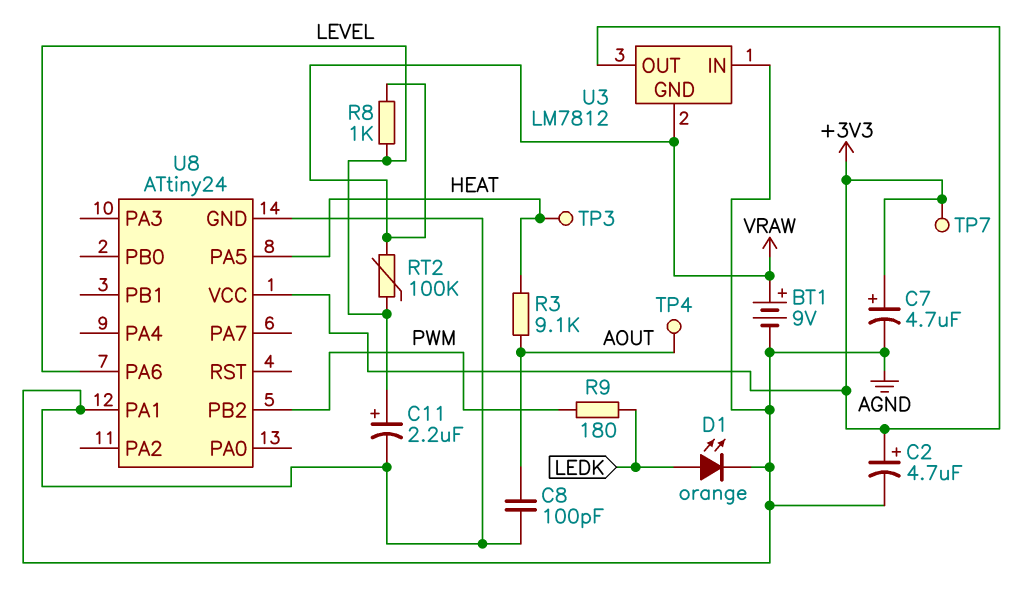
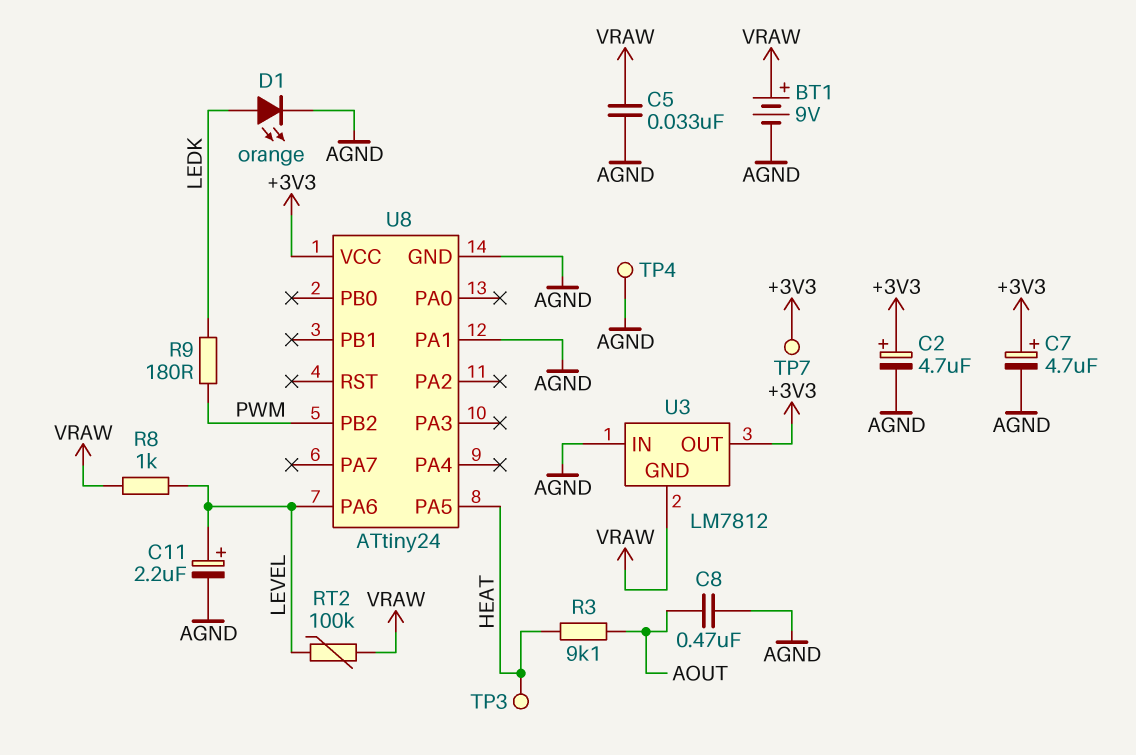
C5: none -> 33nF (AGND, VRAW)
C8: 100pF (AGND, AOUT) -> 470nF (AGND, AOUT)
TP4: test point (AOUT) -> test point (AGND)

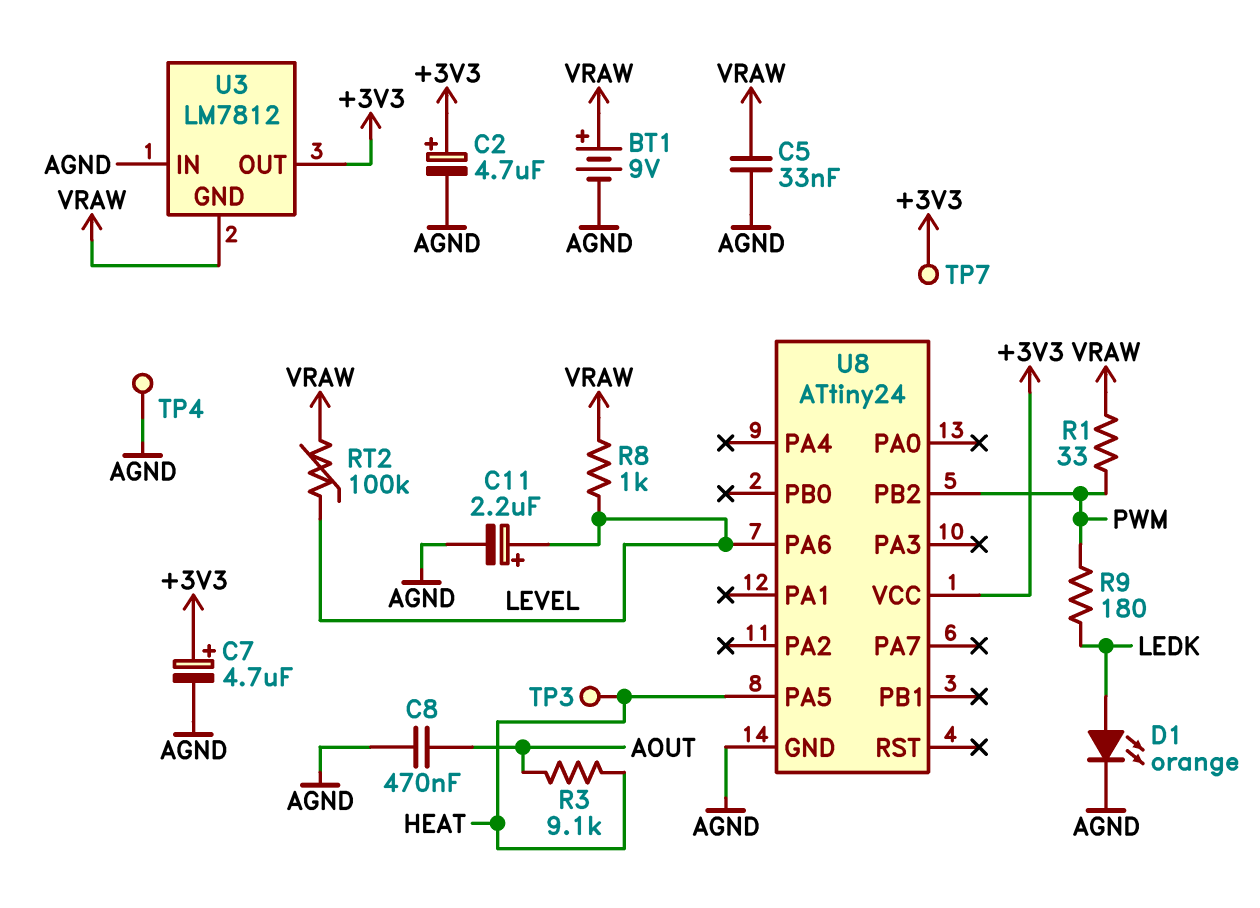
R1: none -> 33 (PWM, VRAW)
U8 pin PA1: AGND -> none

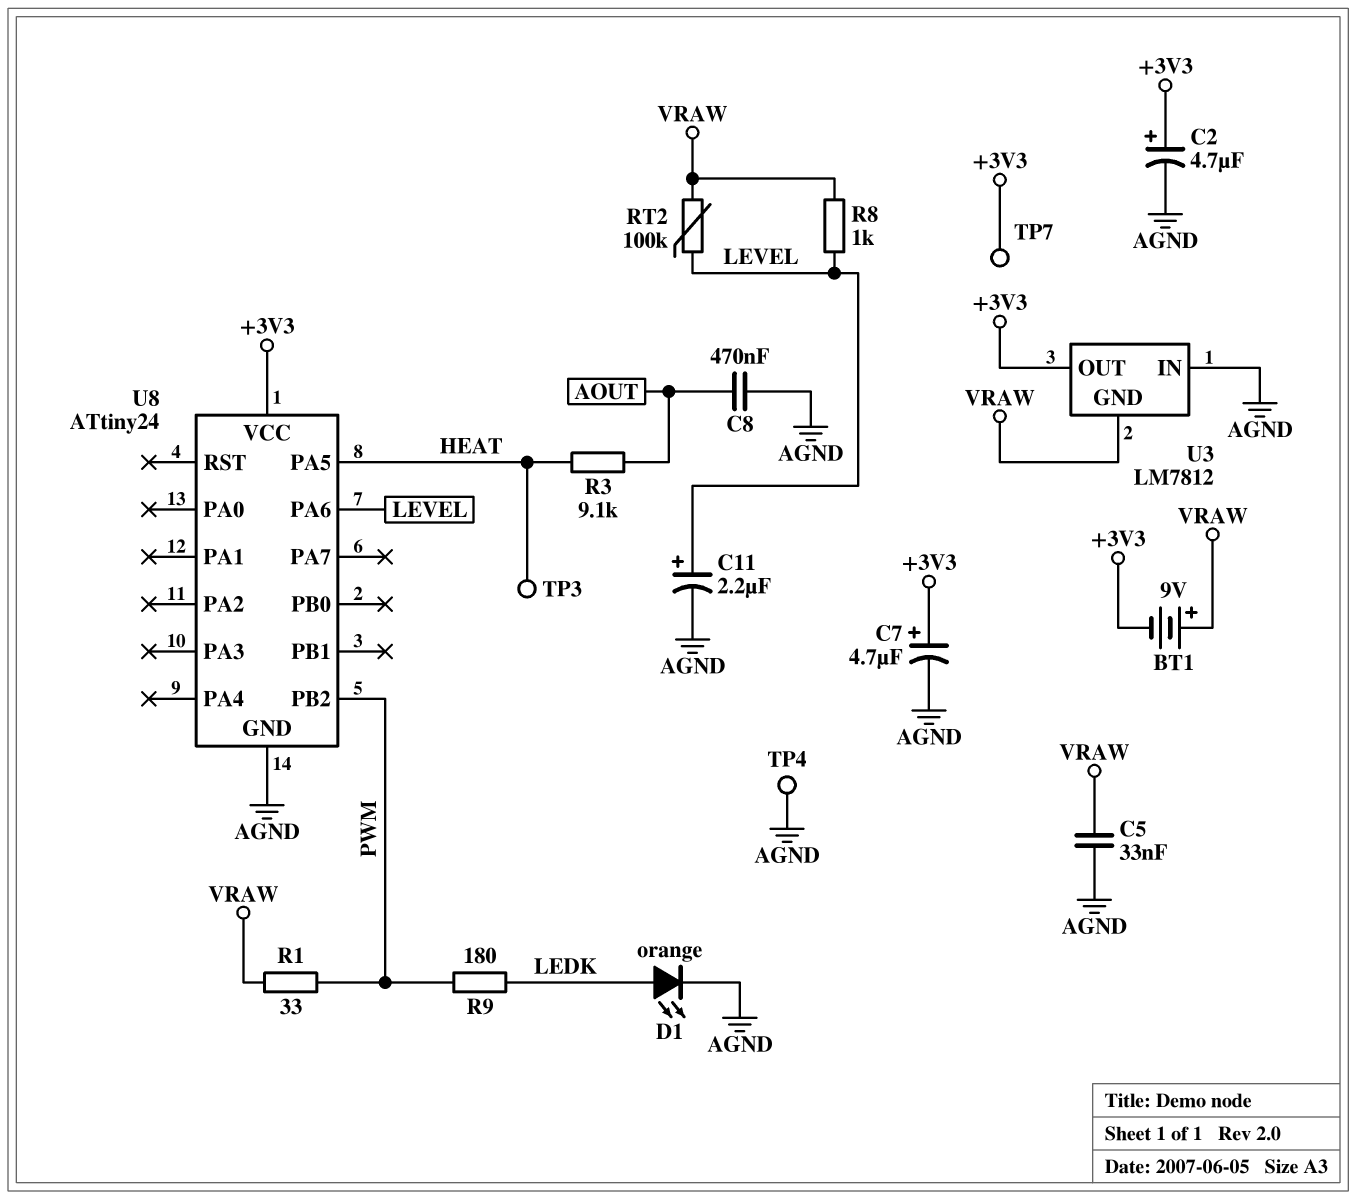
BT1: 9V (plus VRAW, minus AGND) -> 9V (plus VRAW, minus +3V3)

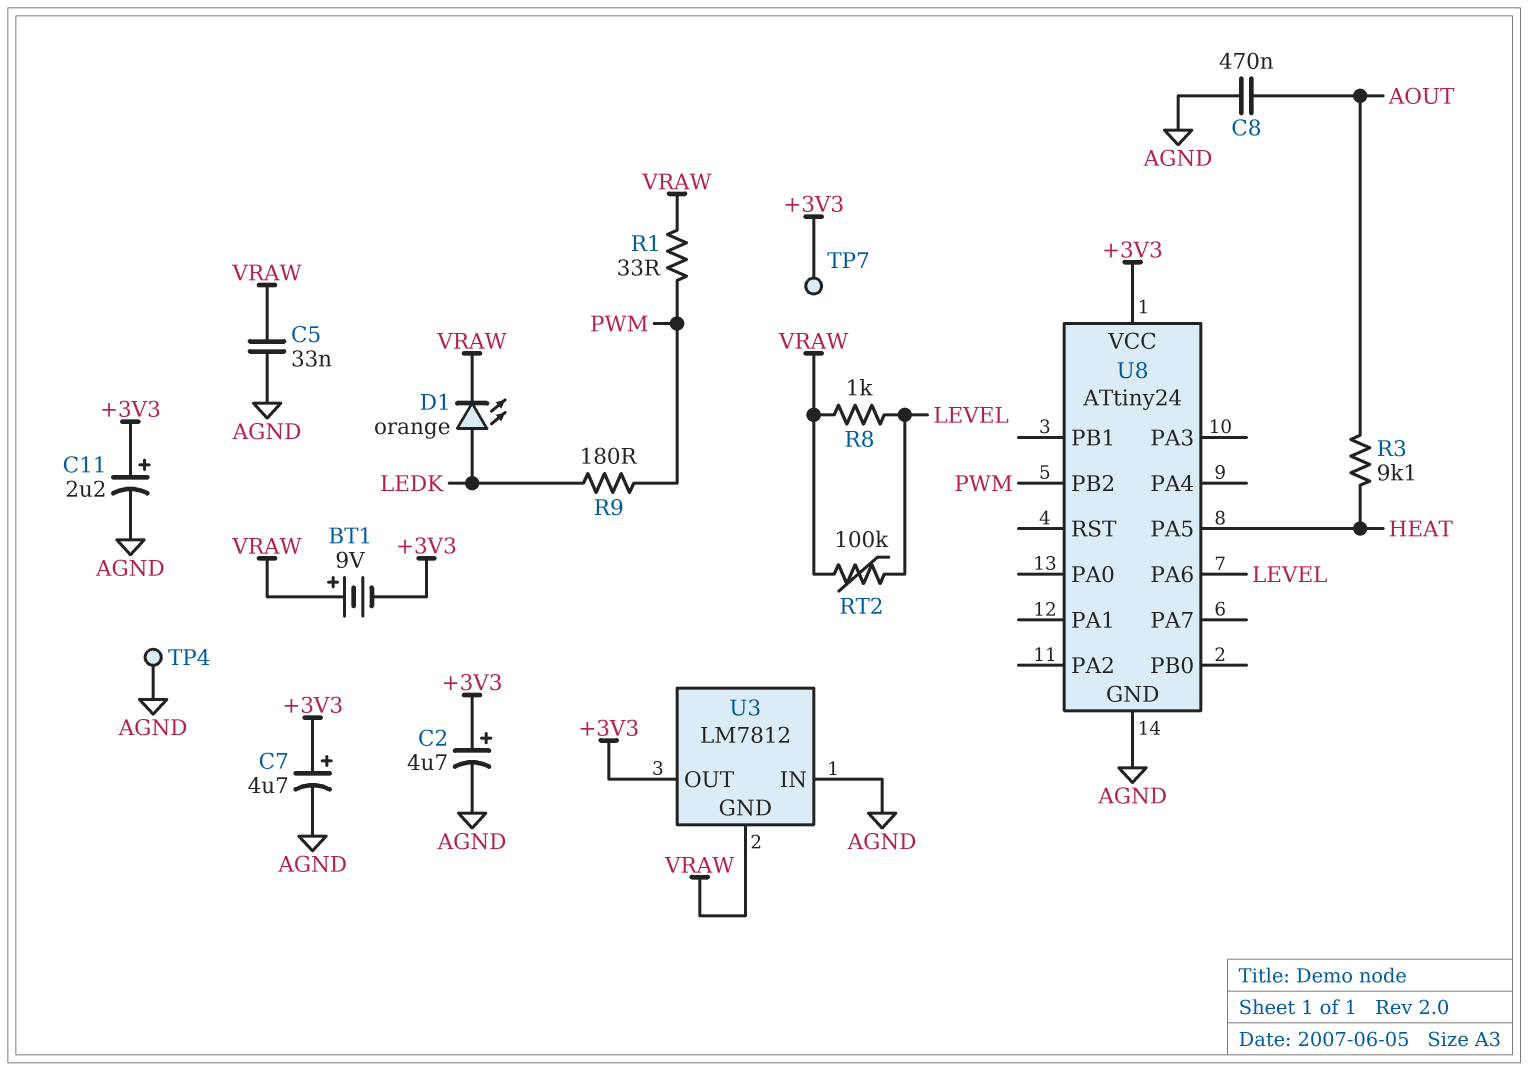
C11: 2.2uF (plus LEVEL, minus AGND) -> 2.2uF (plus +3V3, minus AGND)
D1: LED orange (A LEDK, K AGND) -> LED orange (A LEDK, K VRAW)
TP3: test point (HEAT) -> none

